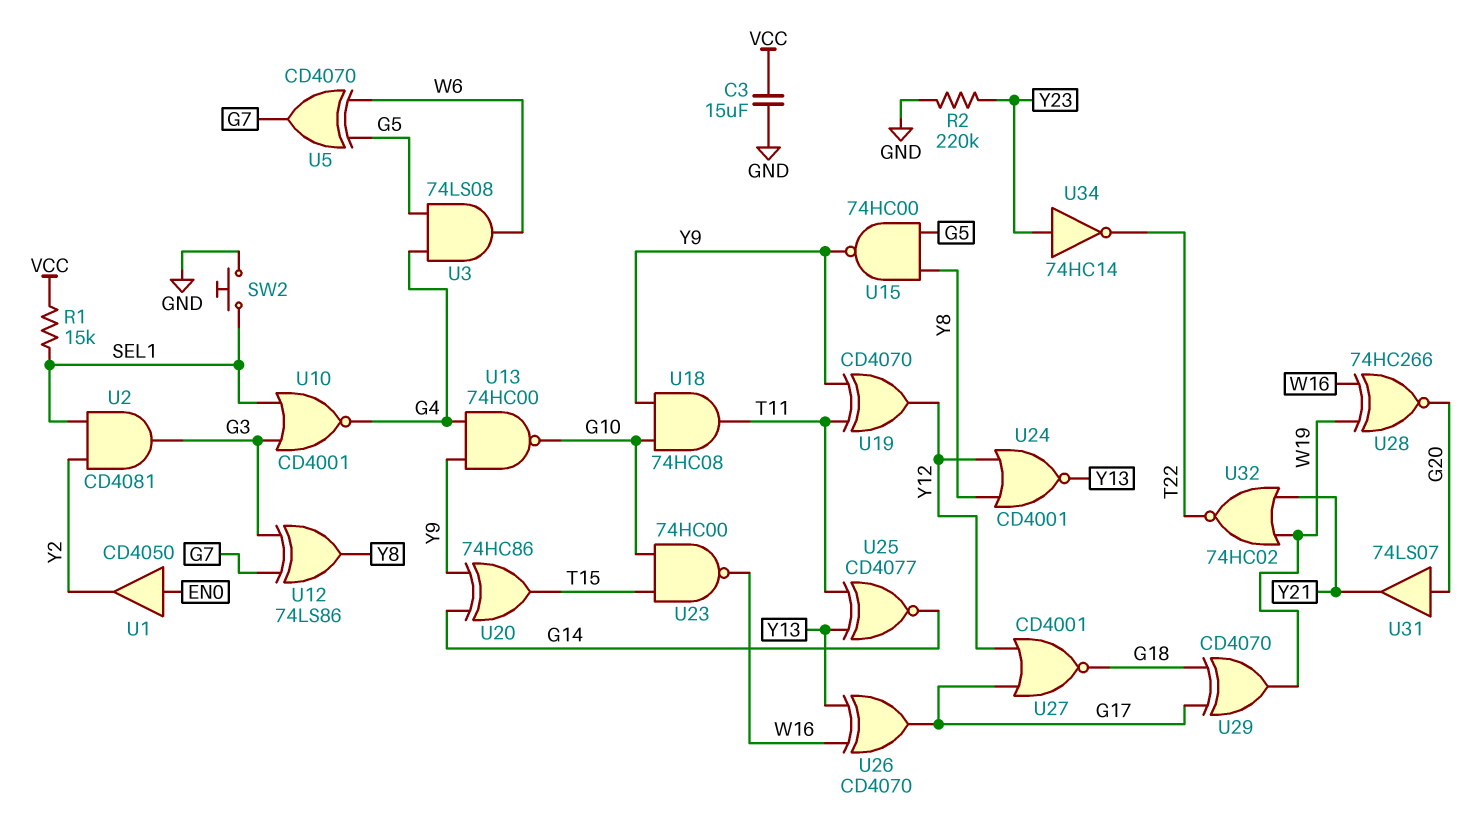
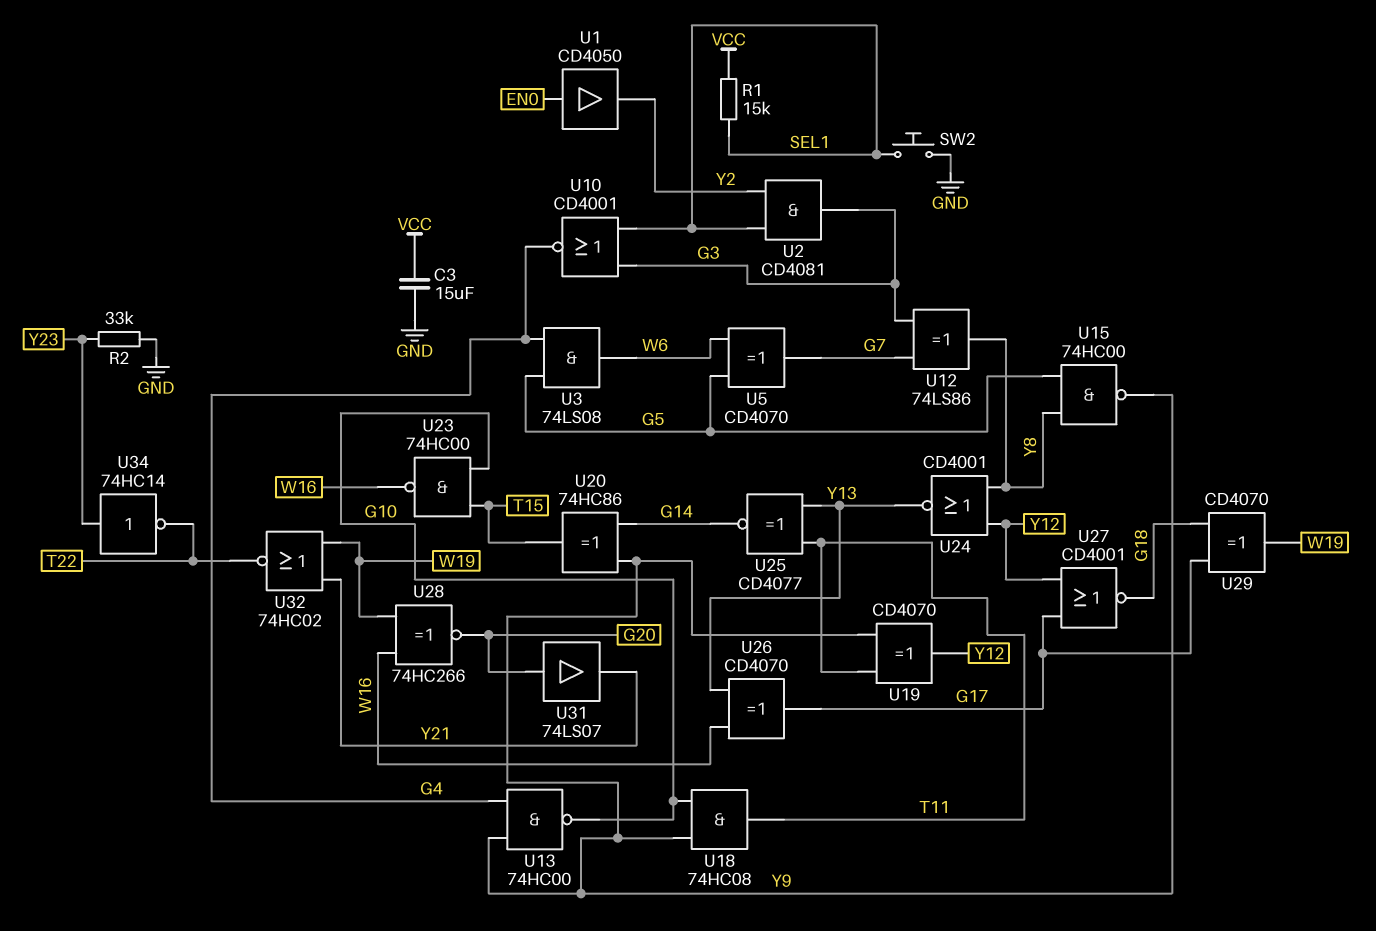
R2: 220k (GND, Y23) -> 33k (GND, Y23)

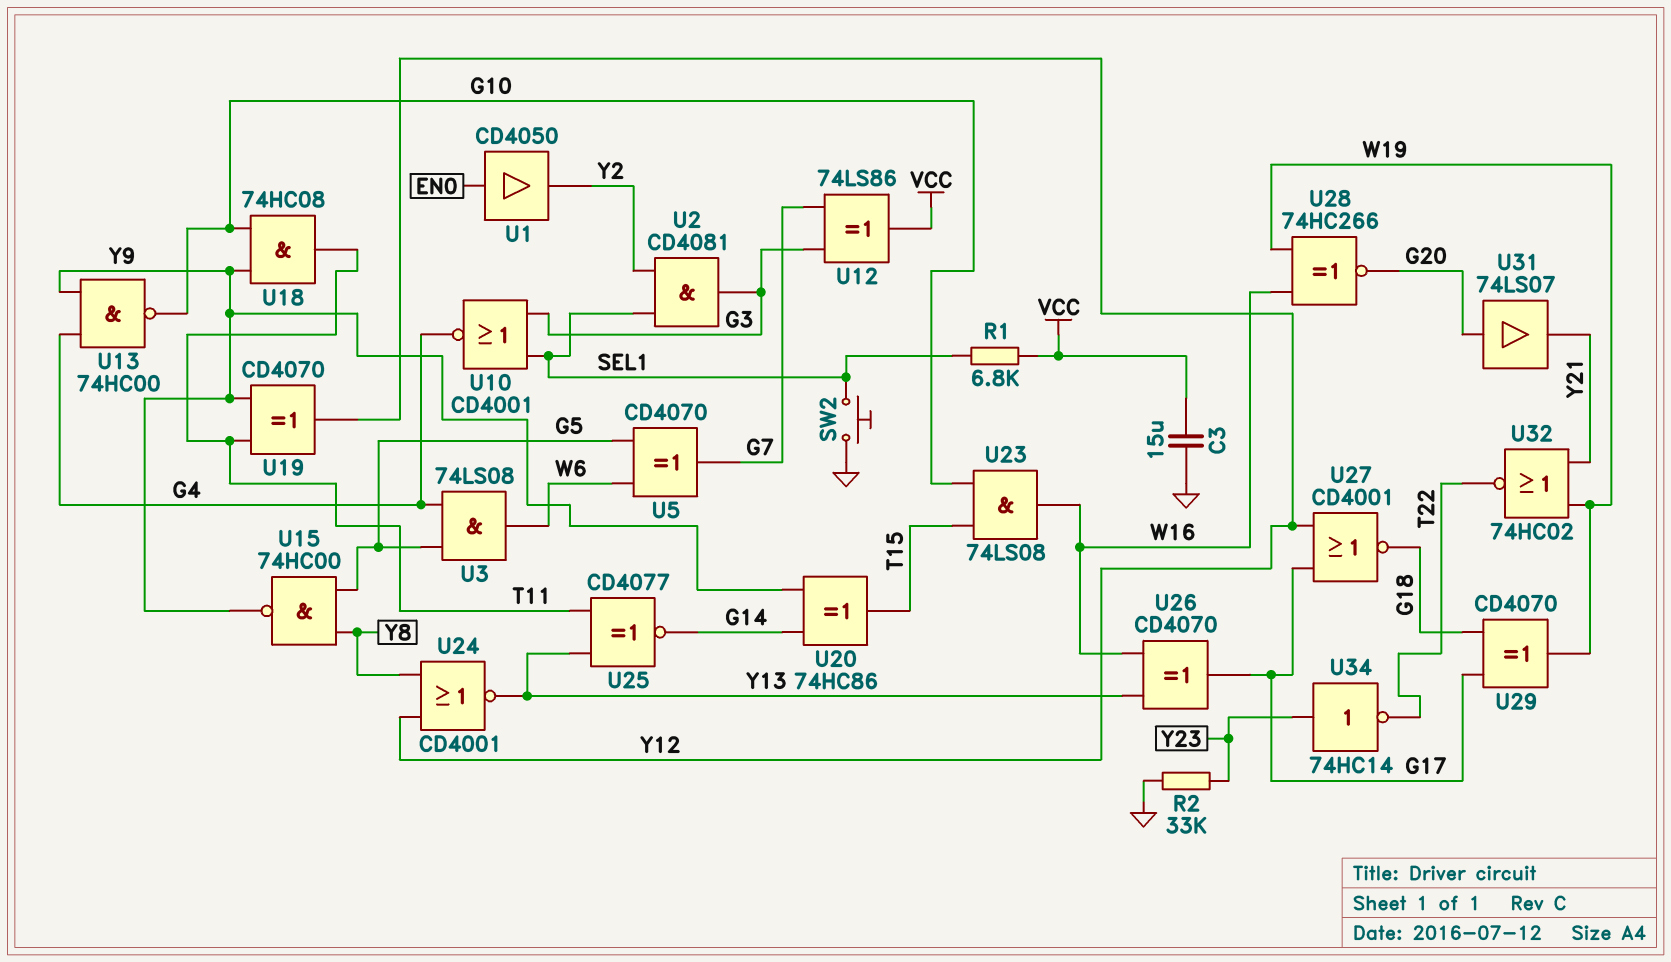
R1: 15k (SEL1, VCC) -> 6.8k (SEL1, VCC)
U12: XOR 74LS86 (in G3, in G7, out Y8) -> XOR 74LS86 (in G3, in G7, out VCC)
U23: NAND 74HC00 (in G10, in T15, out W16) -> AND 74LS08 (in G10, in T15, out W16)

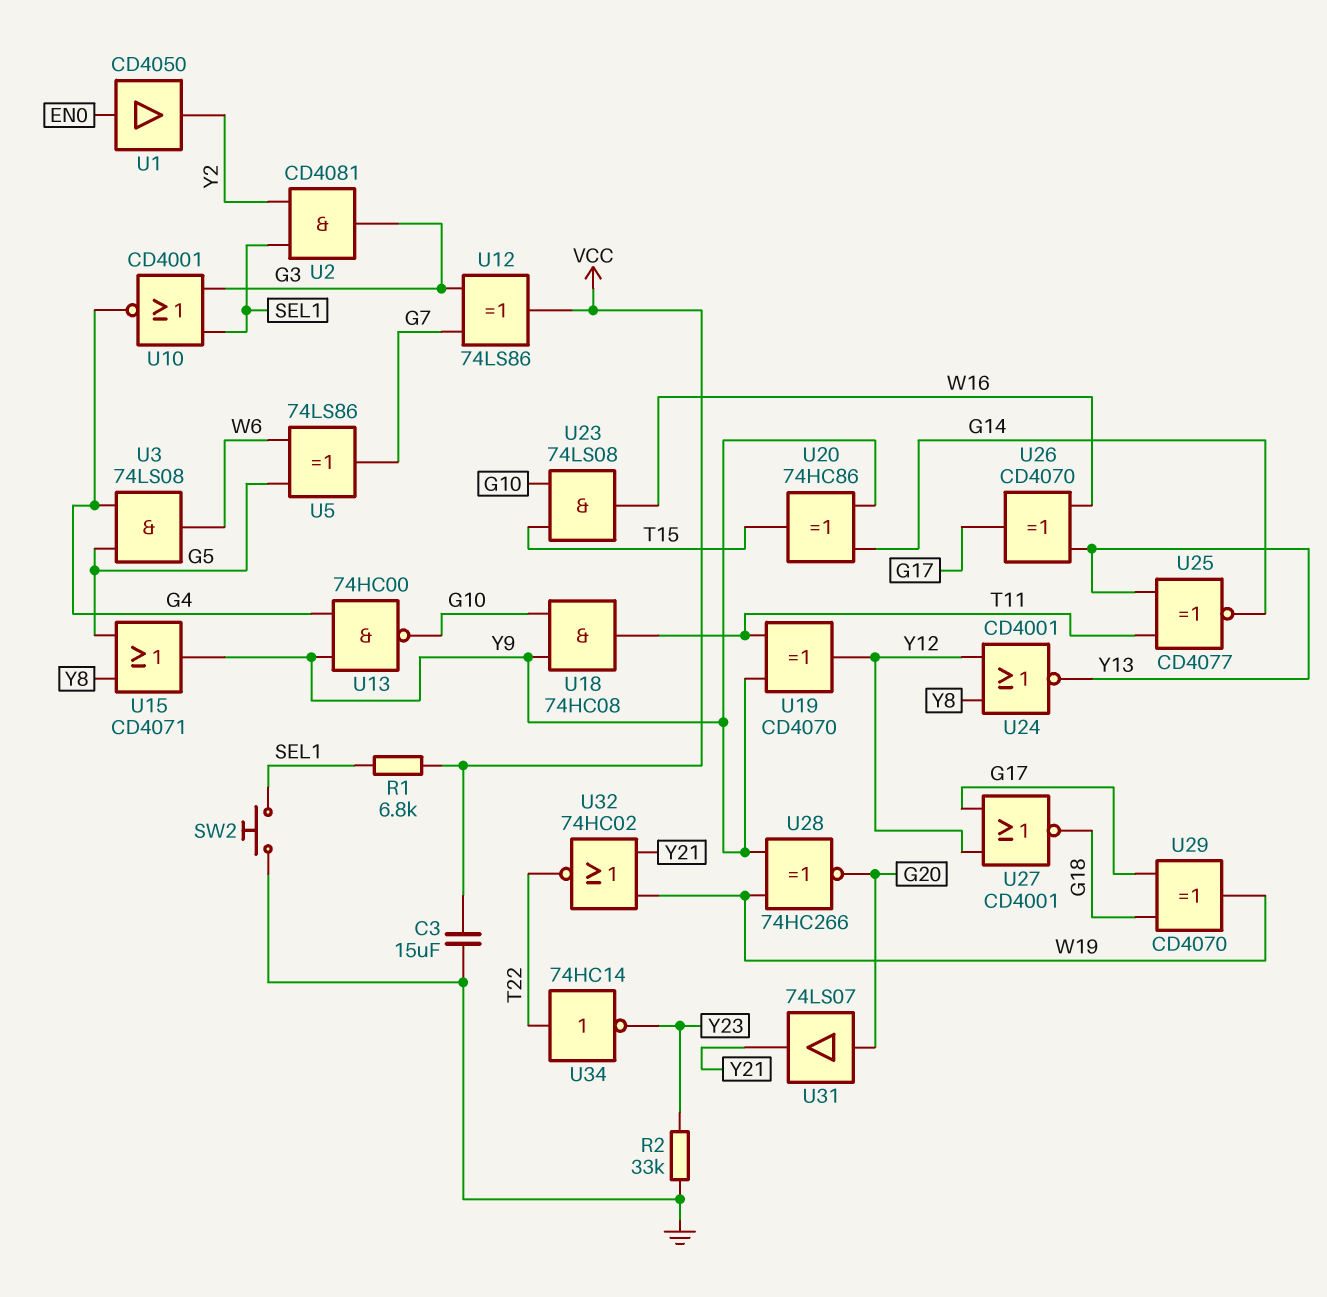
U5: XOR CD4070 (in G5, in W6, out G7) -> XOR 74LS86 (in G5, in W6, out G7)
U15: NAND 74HC00 (in G5, in Y8, out Y9) -> OR CD4071 (in G5, in Y8, out Y9)
U28: XNOR 74HC266 (in W16, in W19, out G20) -> XNOR 74HC266 (in W19, in Y9, out G20)
U34: NOT 74HC14 (in Y23, out T22) -> NOT 74HC14 (in T22, out Y23)

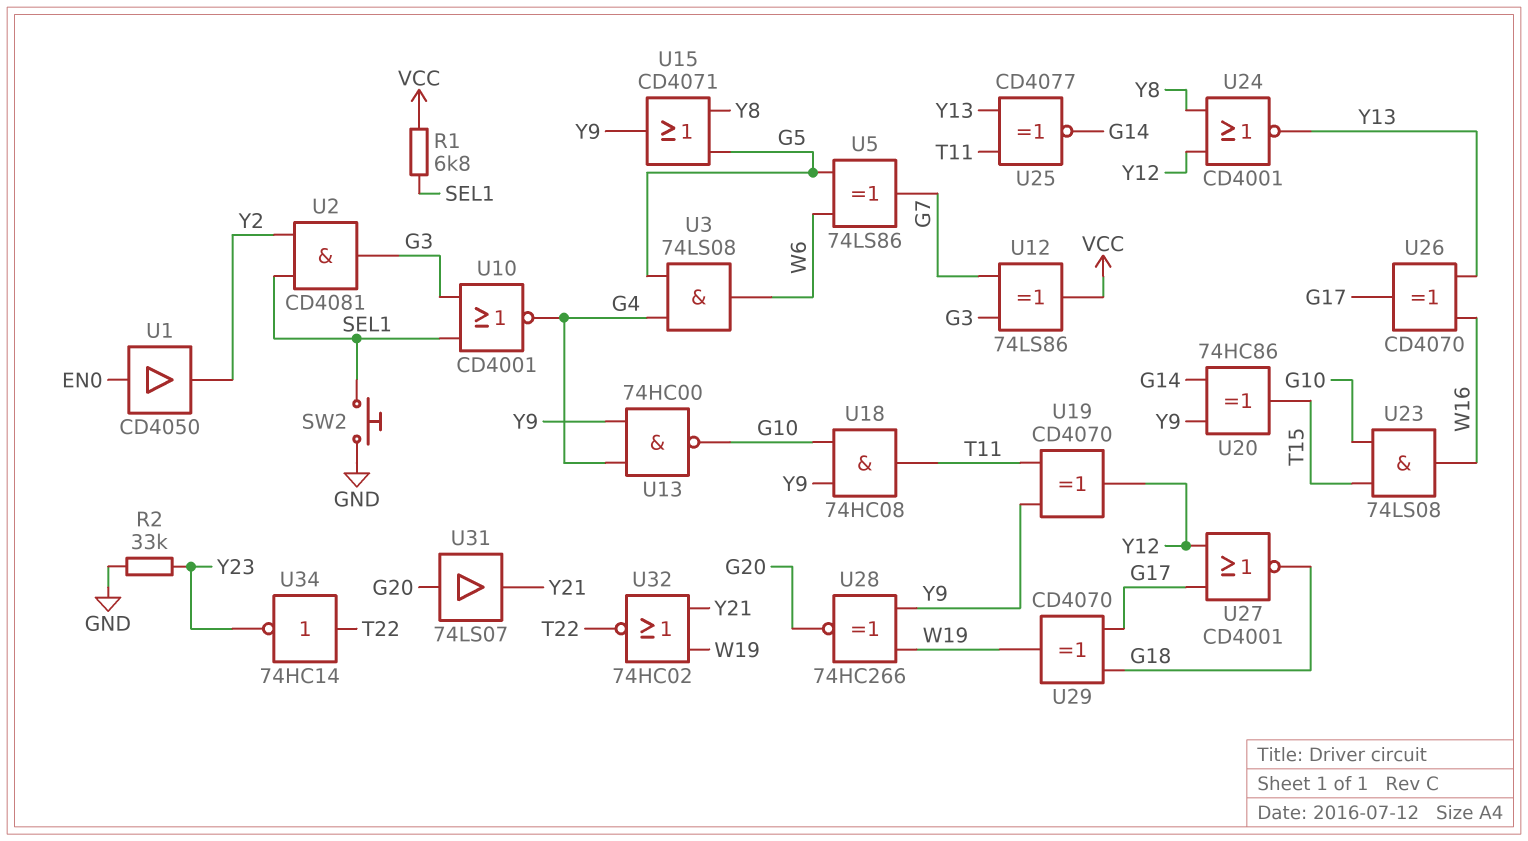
C3: 15uF (GND, VCC) -> none

